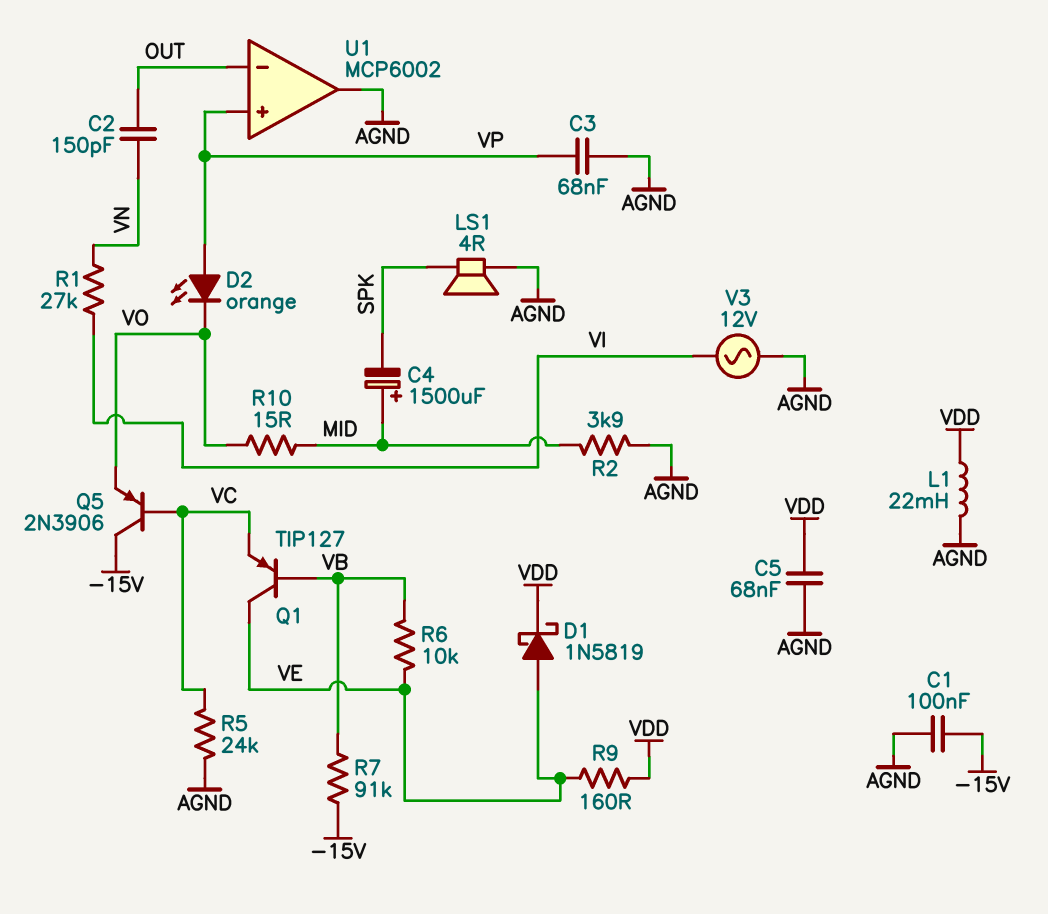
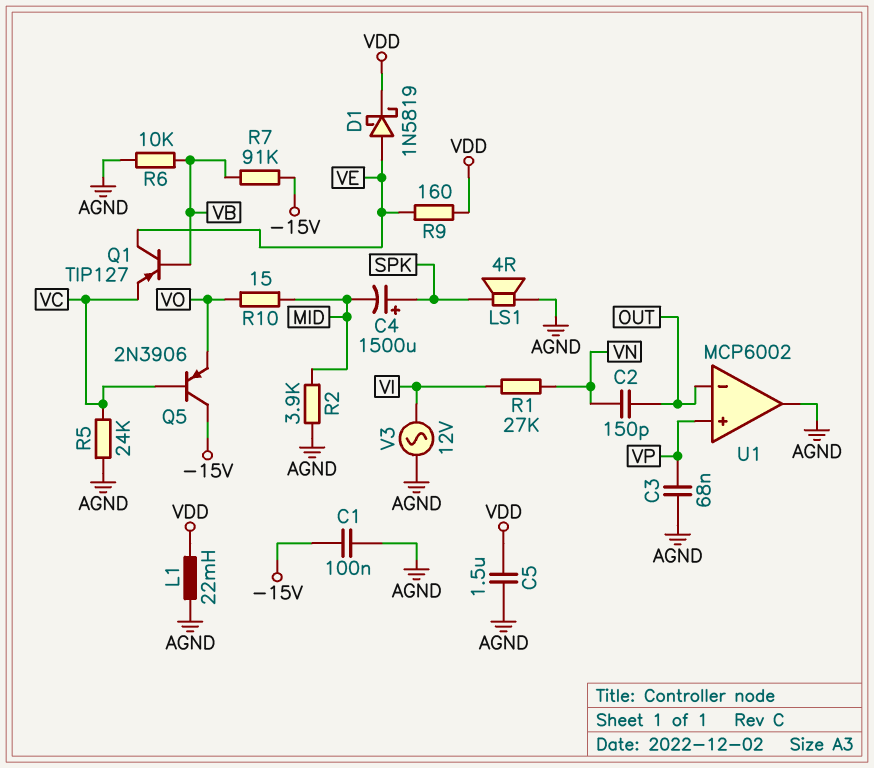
C4: 1500uF (plus MID, minus SPK) -> 1500uF (plus SPK, minus MID)
C5: 68nF (AGND, VDD) -> 1.5uF (AGND, VDD)
D2: LED orange (A VP, K VO) -> none
R6: 10k (VB, VE) -> 10k (AGND, VB)

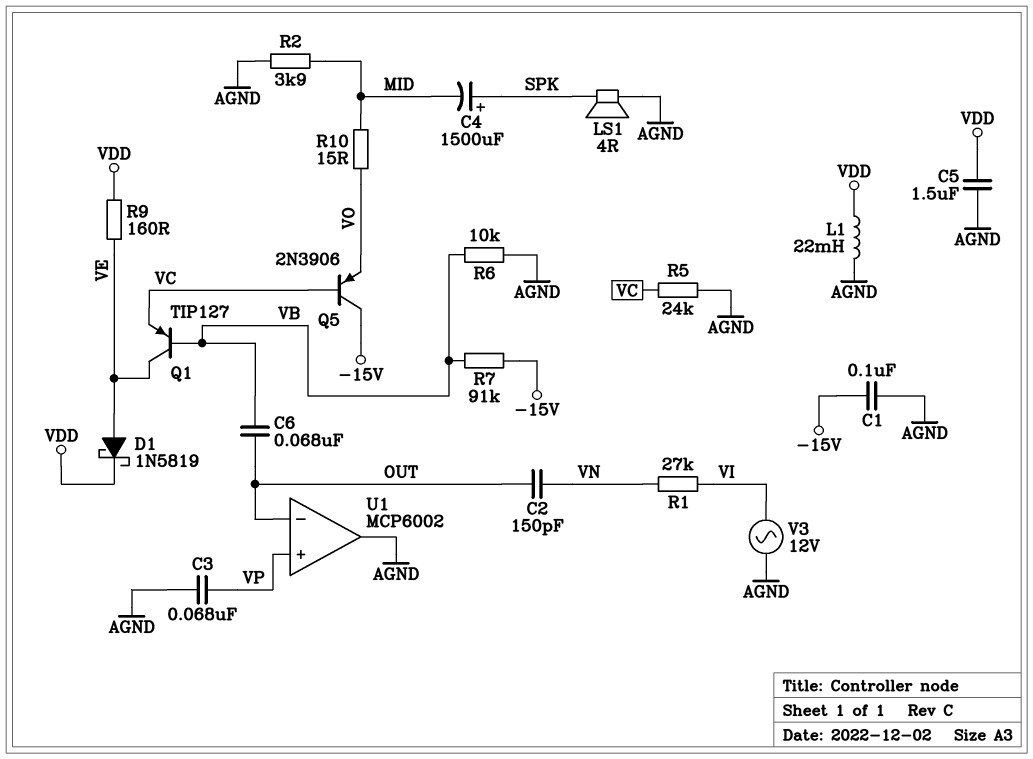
C6: none -> 68nF (OUT, VB)

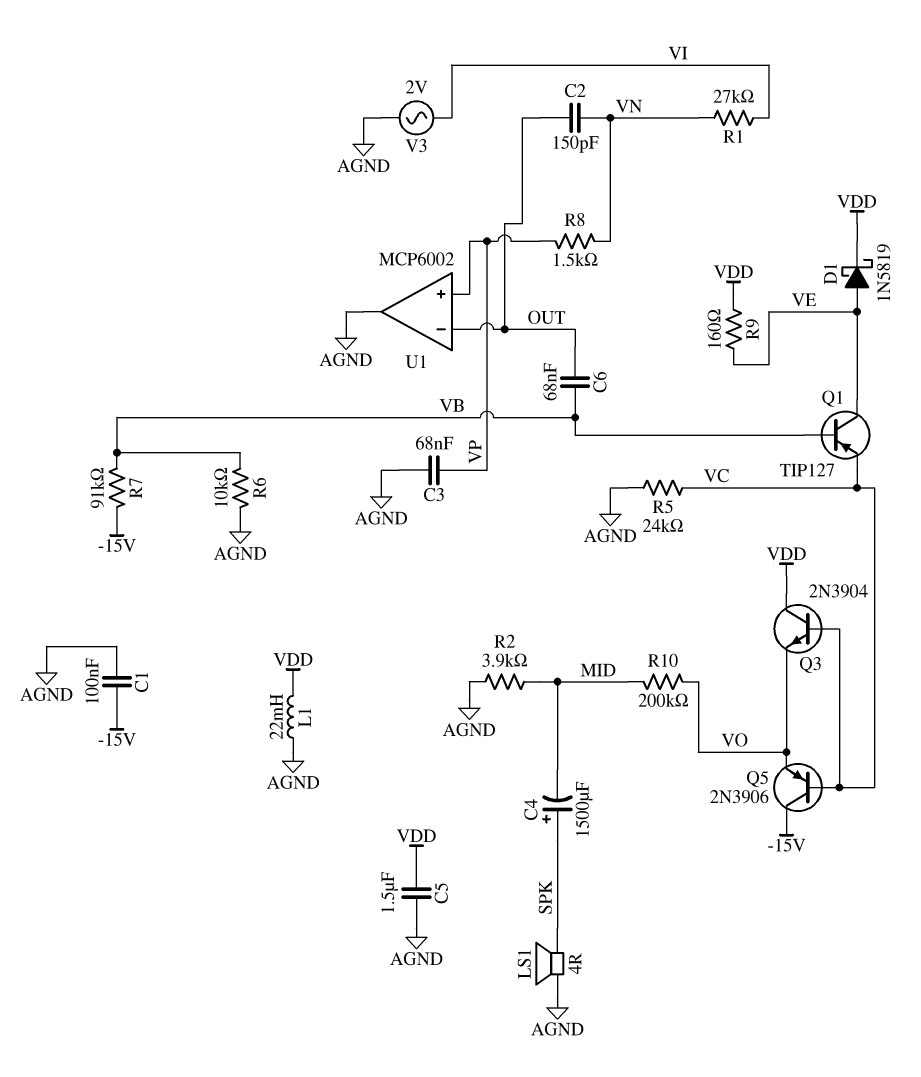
Q3: none -> NPN 2N3904 (B VC, C VDD, E VO)
R8: none -> 1.5k (VN, VP)
R10: 15 (MID, VO) -> 200k (MID, VO)
V3: AC 12V (AGND, VI) -> AC 2V (AGND, VI)

